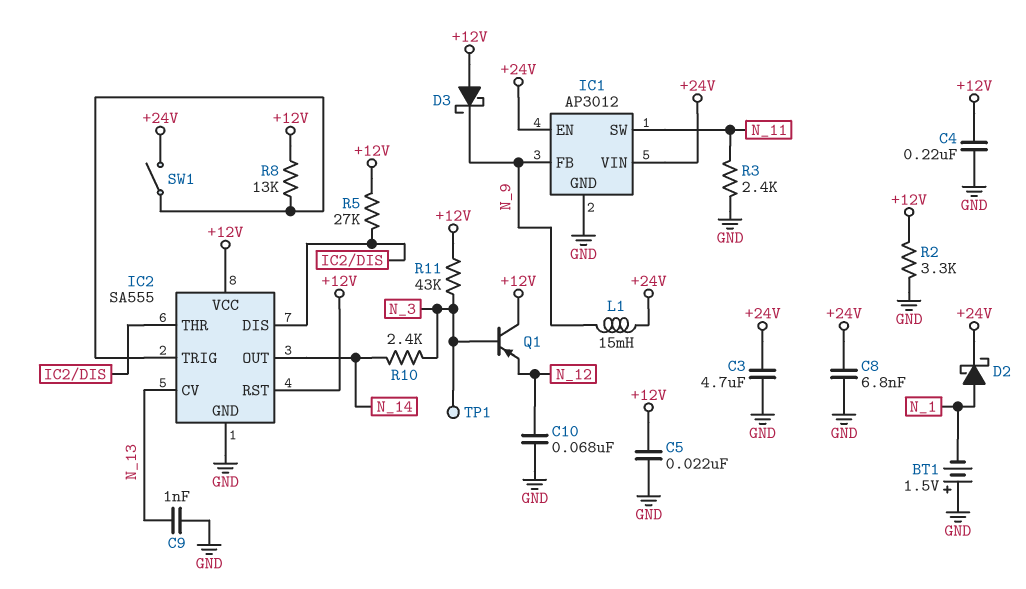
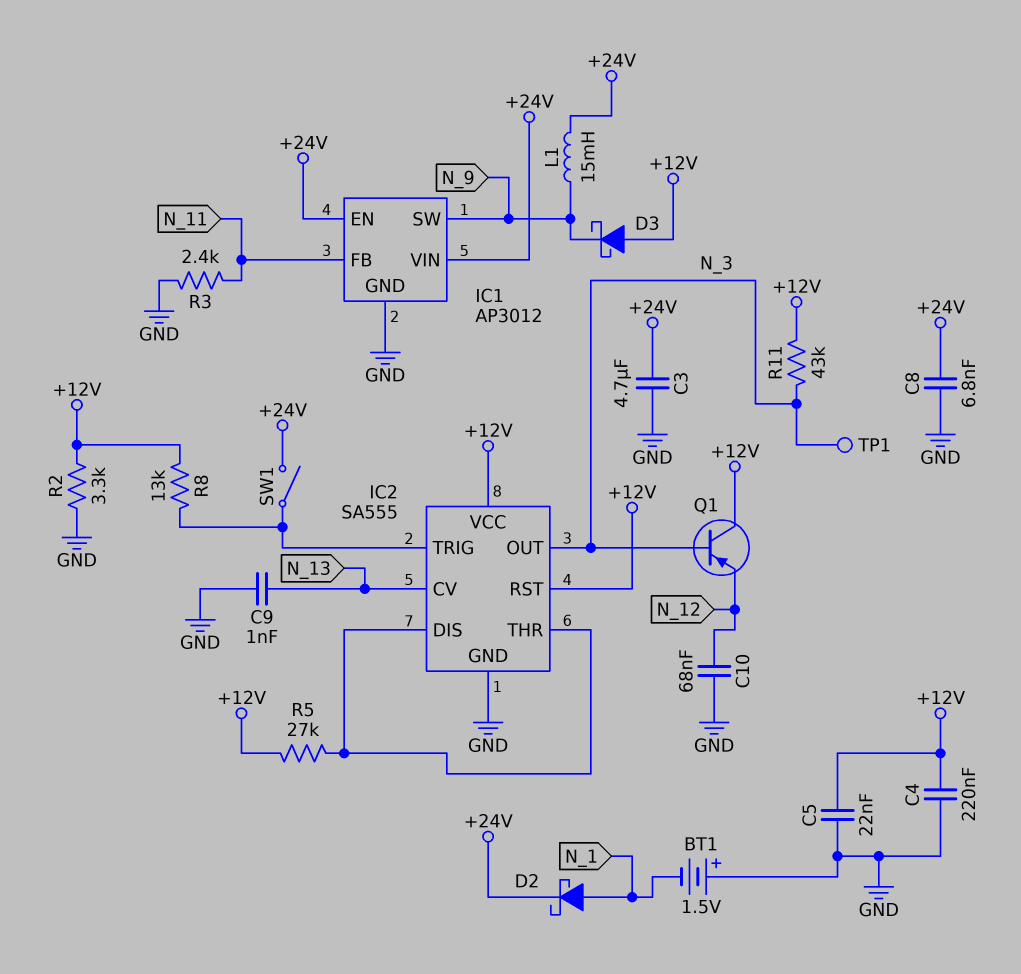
IC1 pin FB: N_9 -> N_11
IC1 pin SW: N_11 -> N_9
IC2 pin OUT: N_14 -> N_3
R10: 2.4k (N_3, N_14) -> none

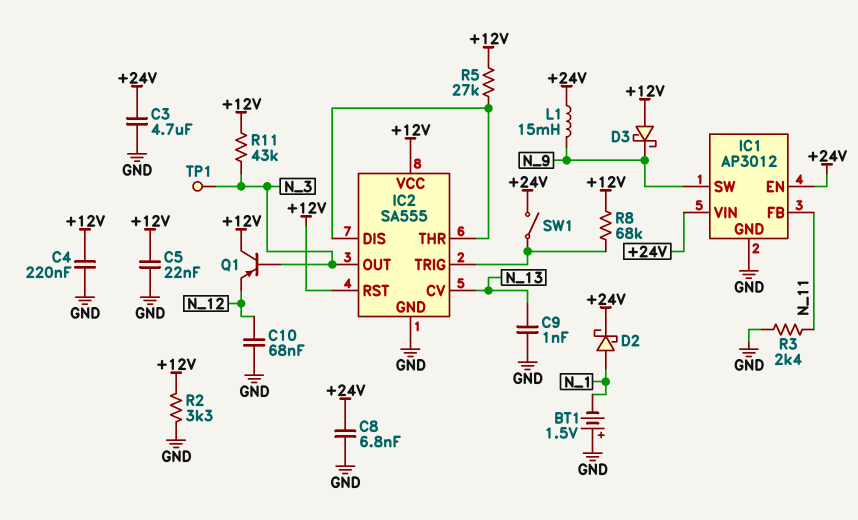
R8: 13k (+12V, IC2/TRIG) -> 68k (+12V, IC2/TRIG)

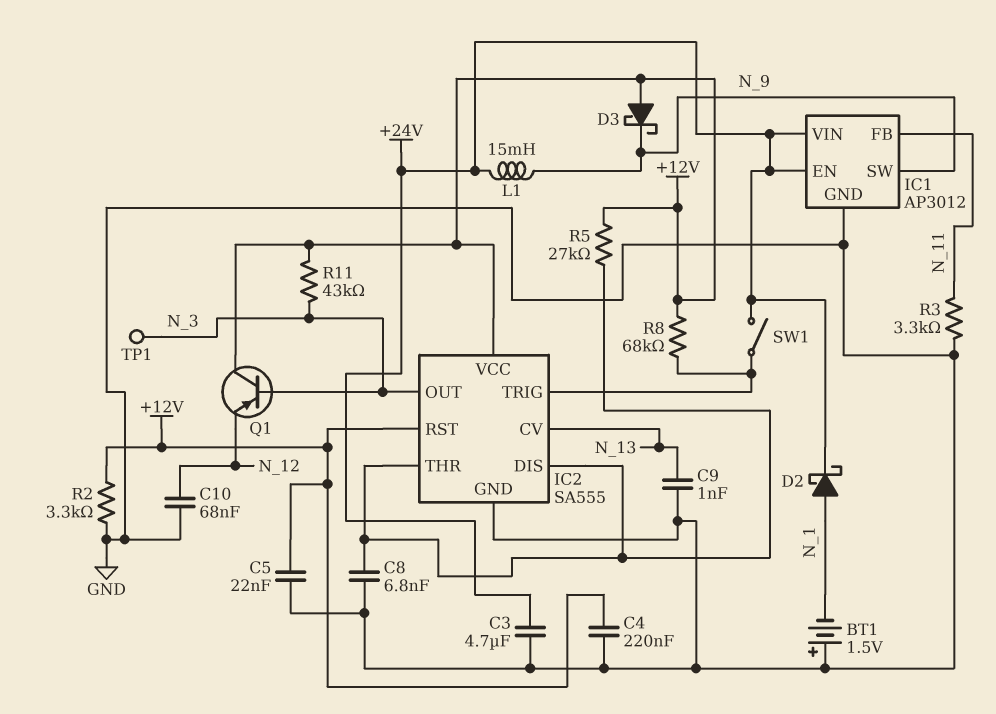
C8: 6.8nF (+24V, GND) -> 6.8nF (GND, IC2/DIS)
R3: 2.4k (GND, N_11) -> 3.3k (GND, N_11)

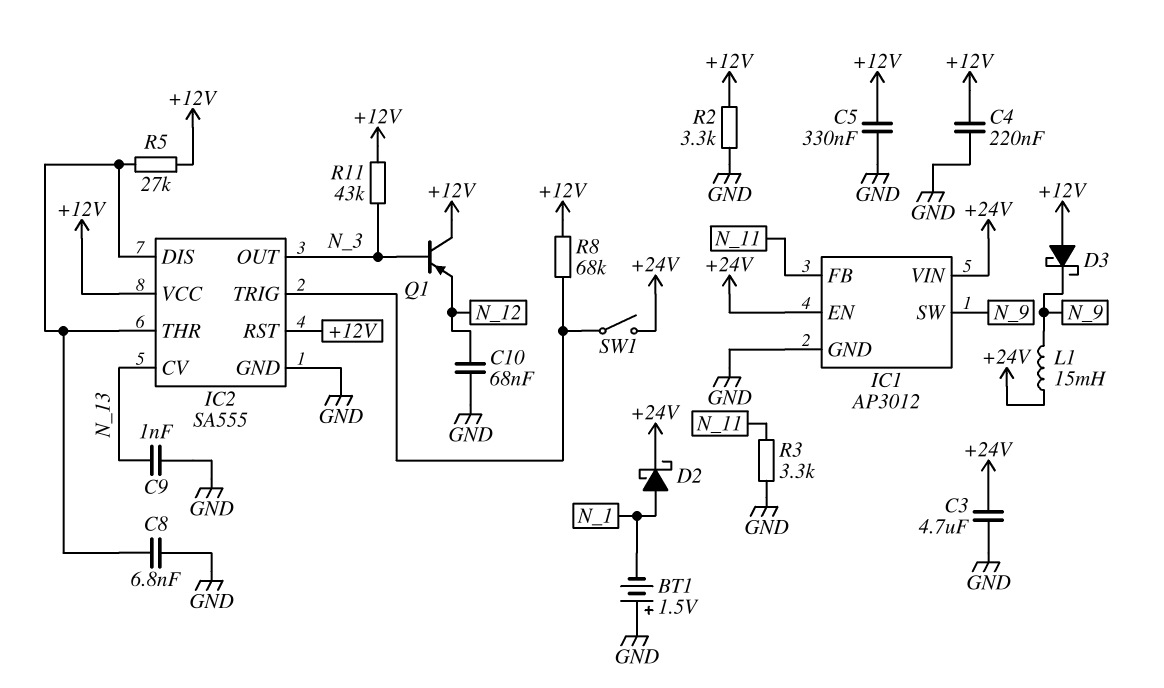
C5: 22nF (+12V, GND) -> 330nF (+12V, GND)
TP1: test point (N_3) -> none

